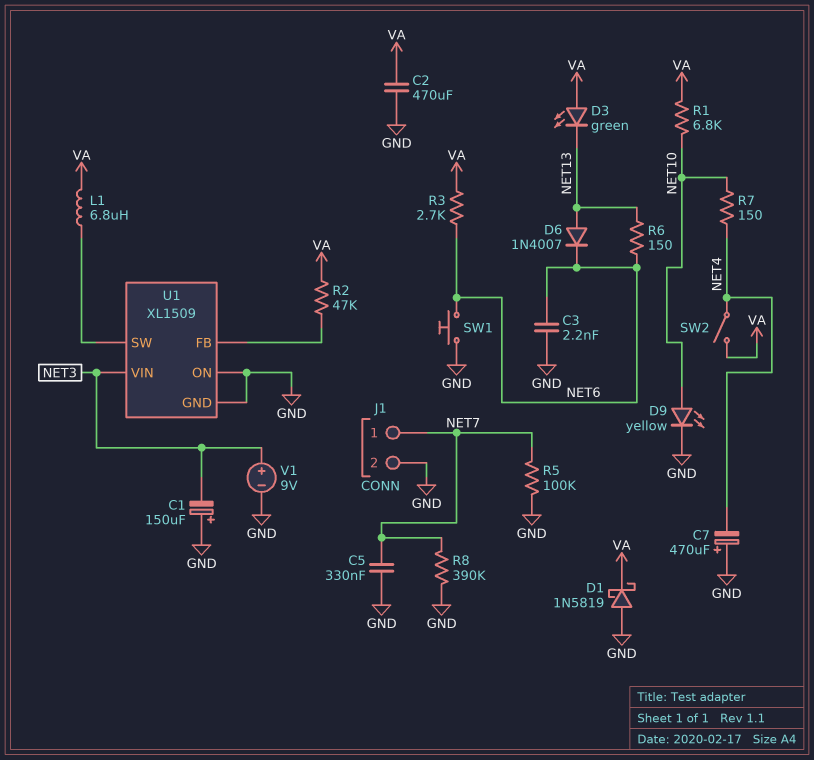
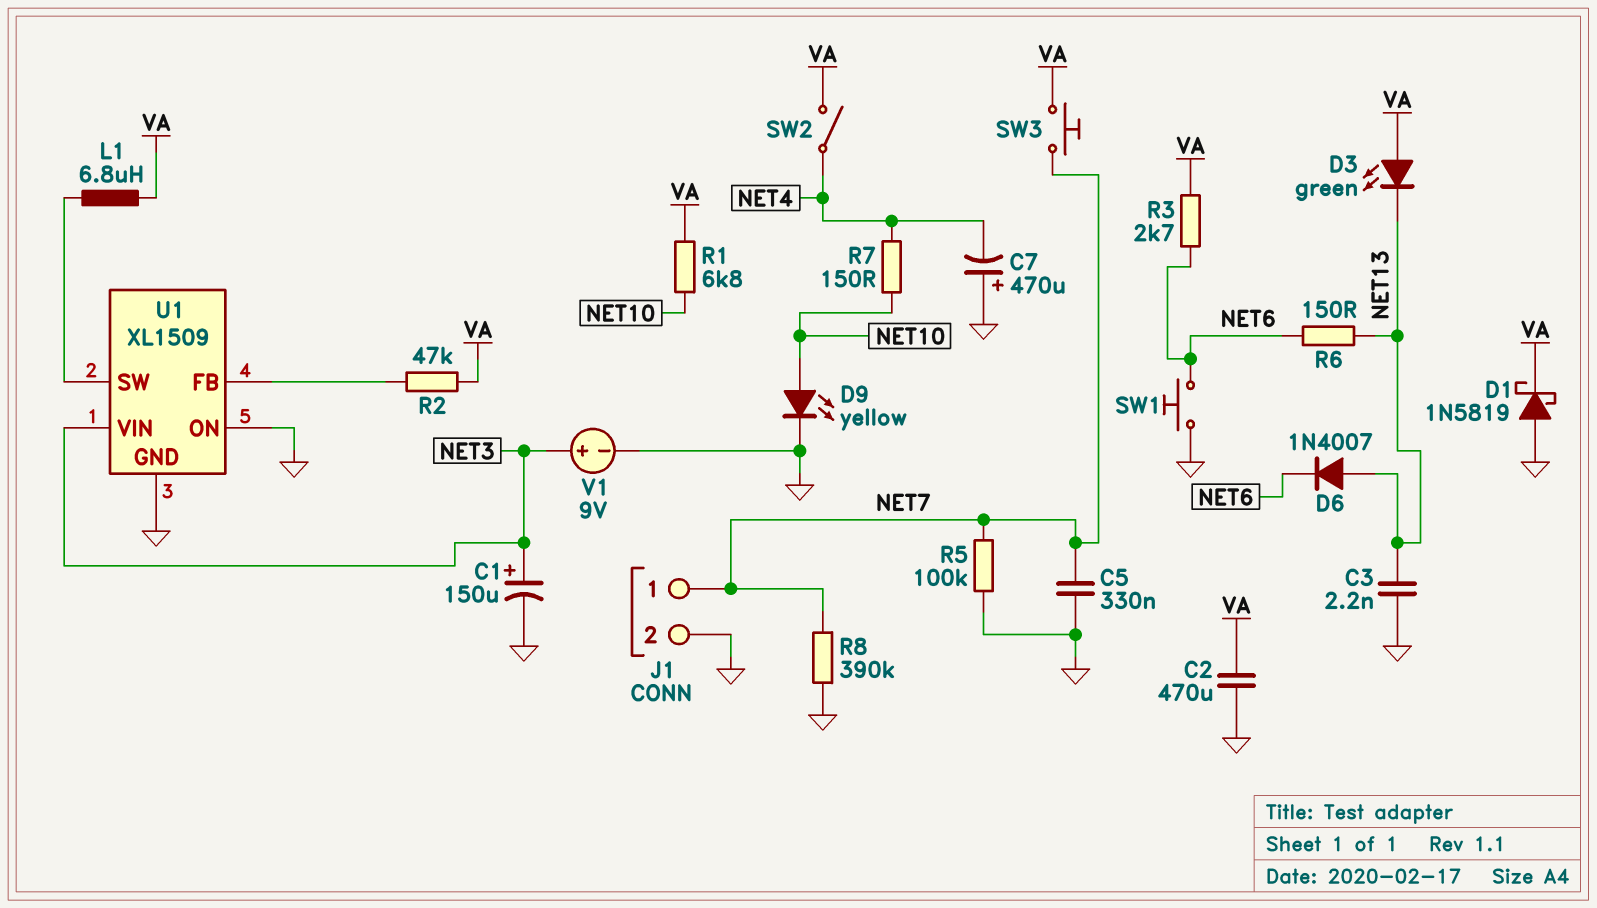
C1: 150uF (plus GND, minus NET3) -> 150uF (plus NET3, minus GND)
C3: 2.2nF (GND, NET6) -> 2.2nF (GND, NET13)
SW3: none -> button (NET7, VA)

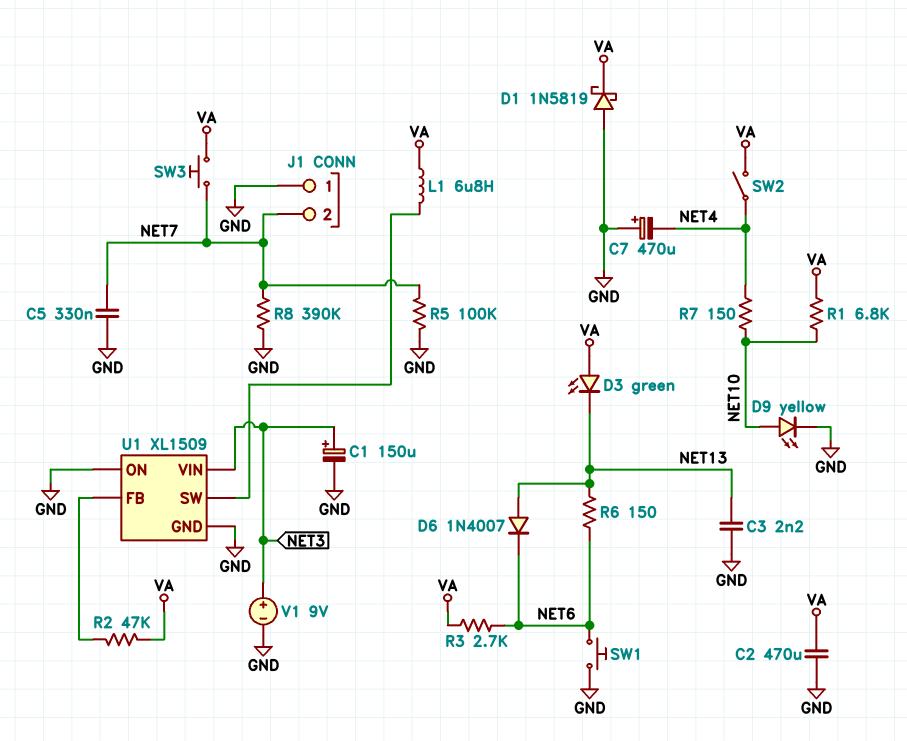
J1 pin 1: NET7 -> GND
J1 pin 2: GND -> NET7

